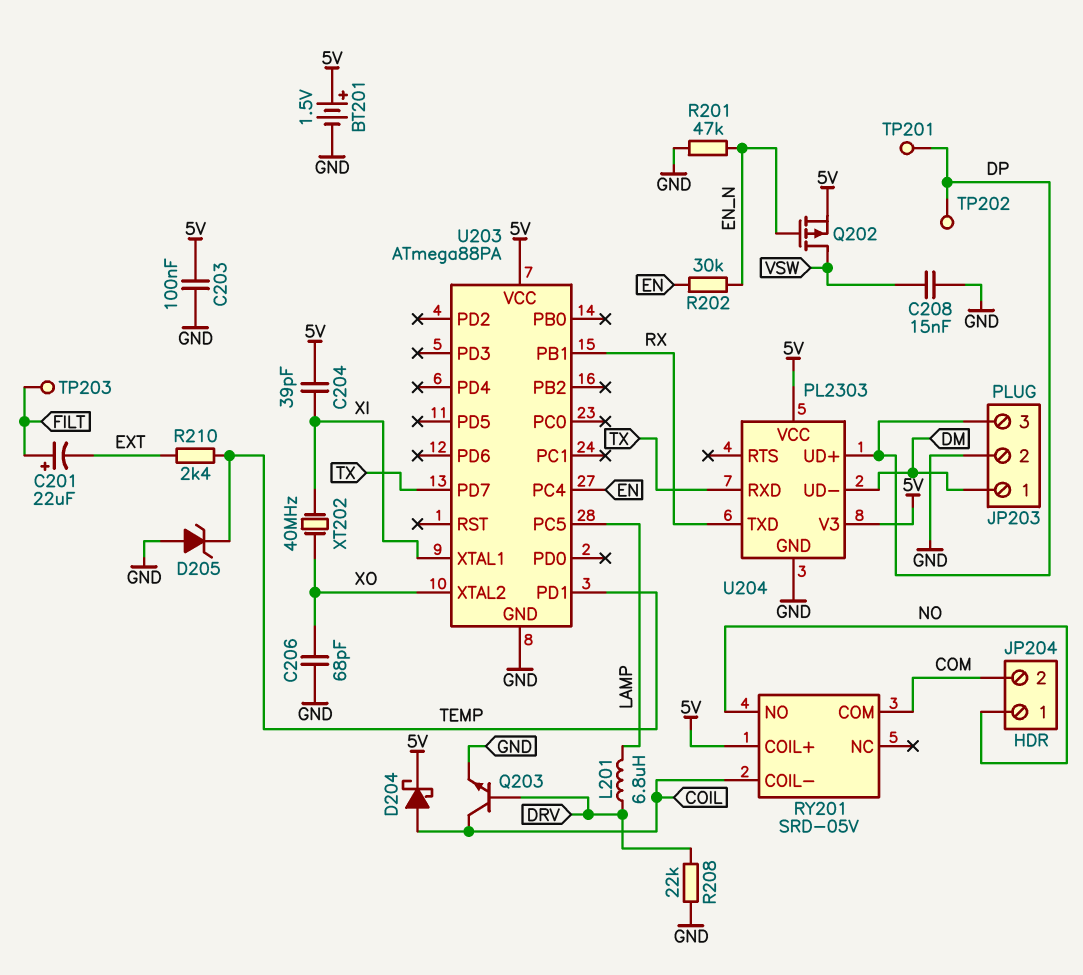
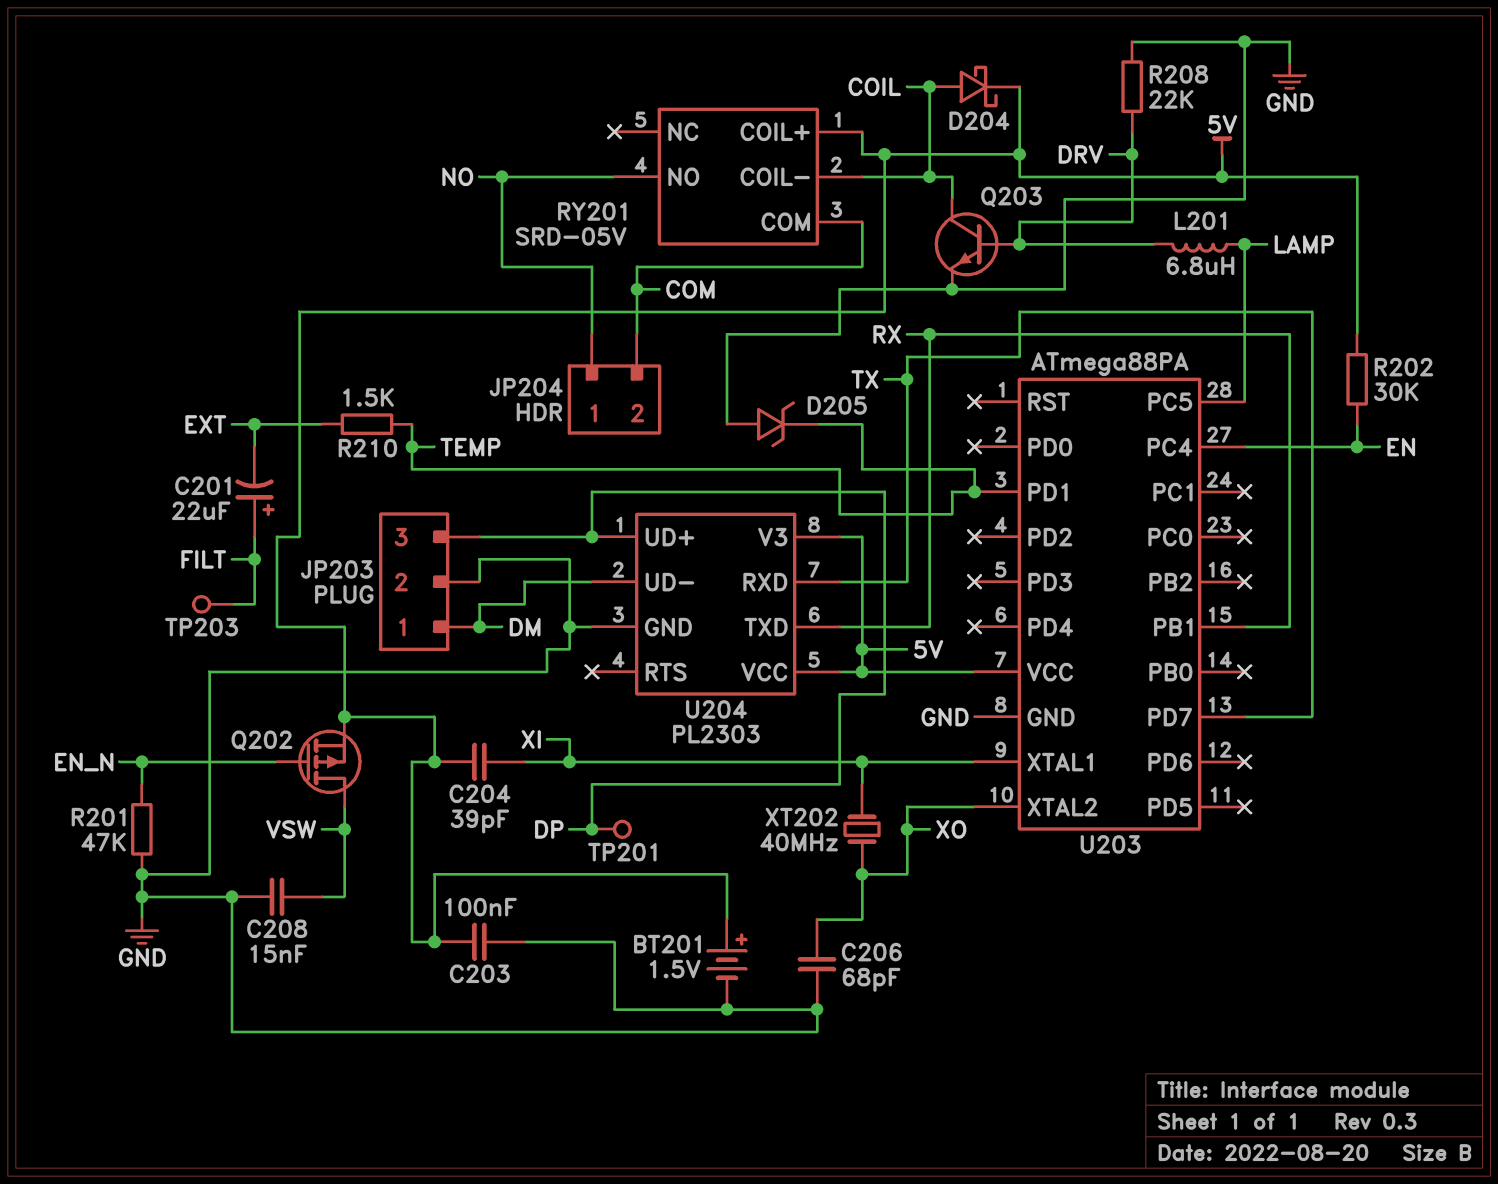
R202: 30k (EN, EN_N) -> 30k (5V, EN)
R210: 2.4k (EXT, TEMP) -> 1.5k (EXT, TEMP)
TP202: test point (DP) -> none

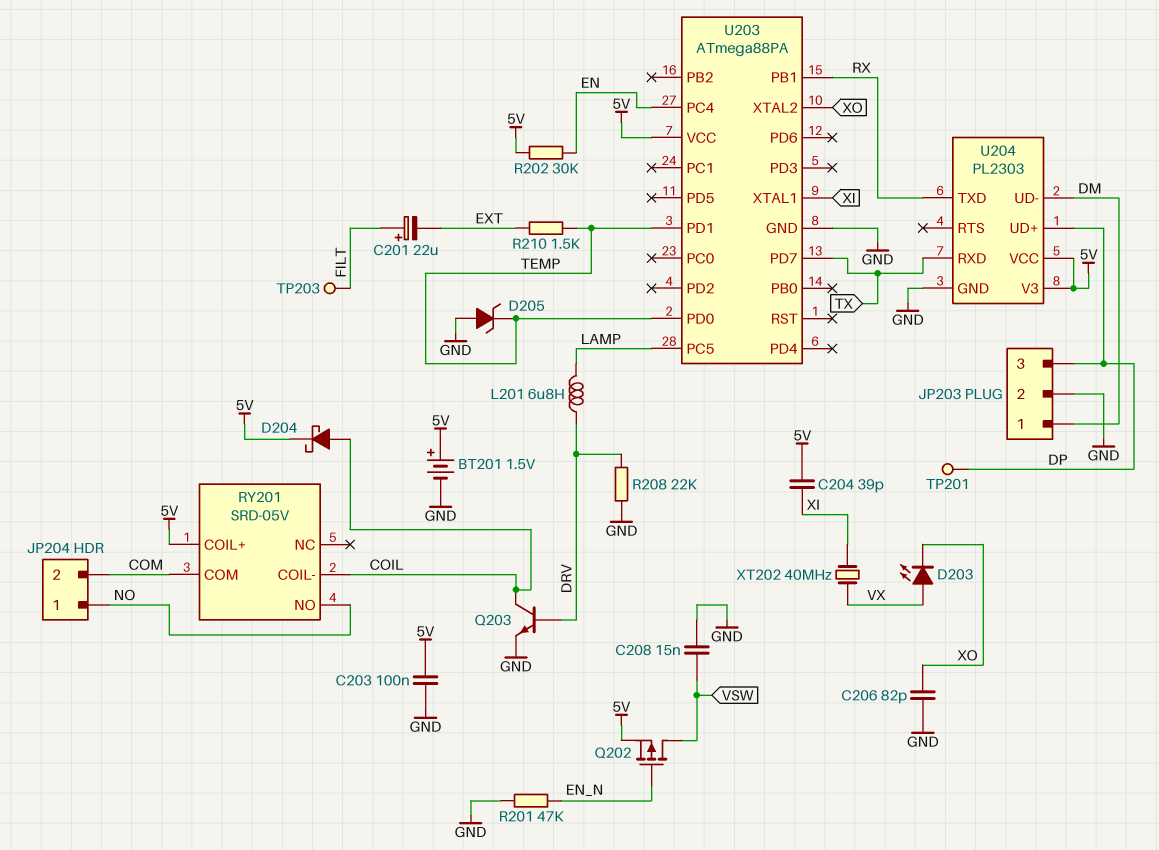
C206: 68pF (GND, XO) -> 82pF (GND, XO)
D203: none -> LED (A VX, K XO)
U203 pin PD0: none -> TEMP
XT202: 40MHz (XI, XO) -> 40MHz (VX, XI)

